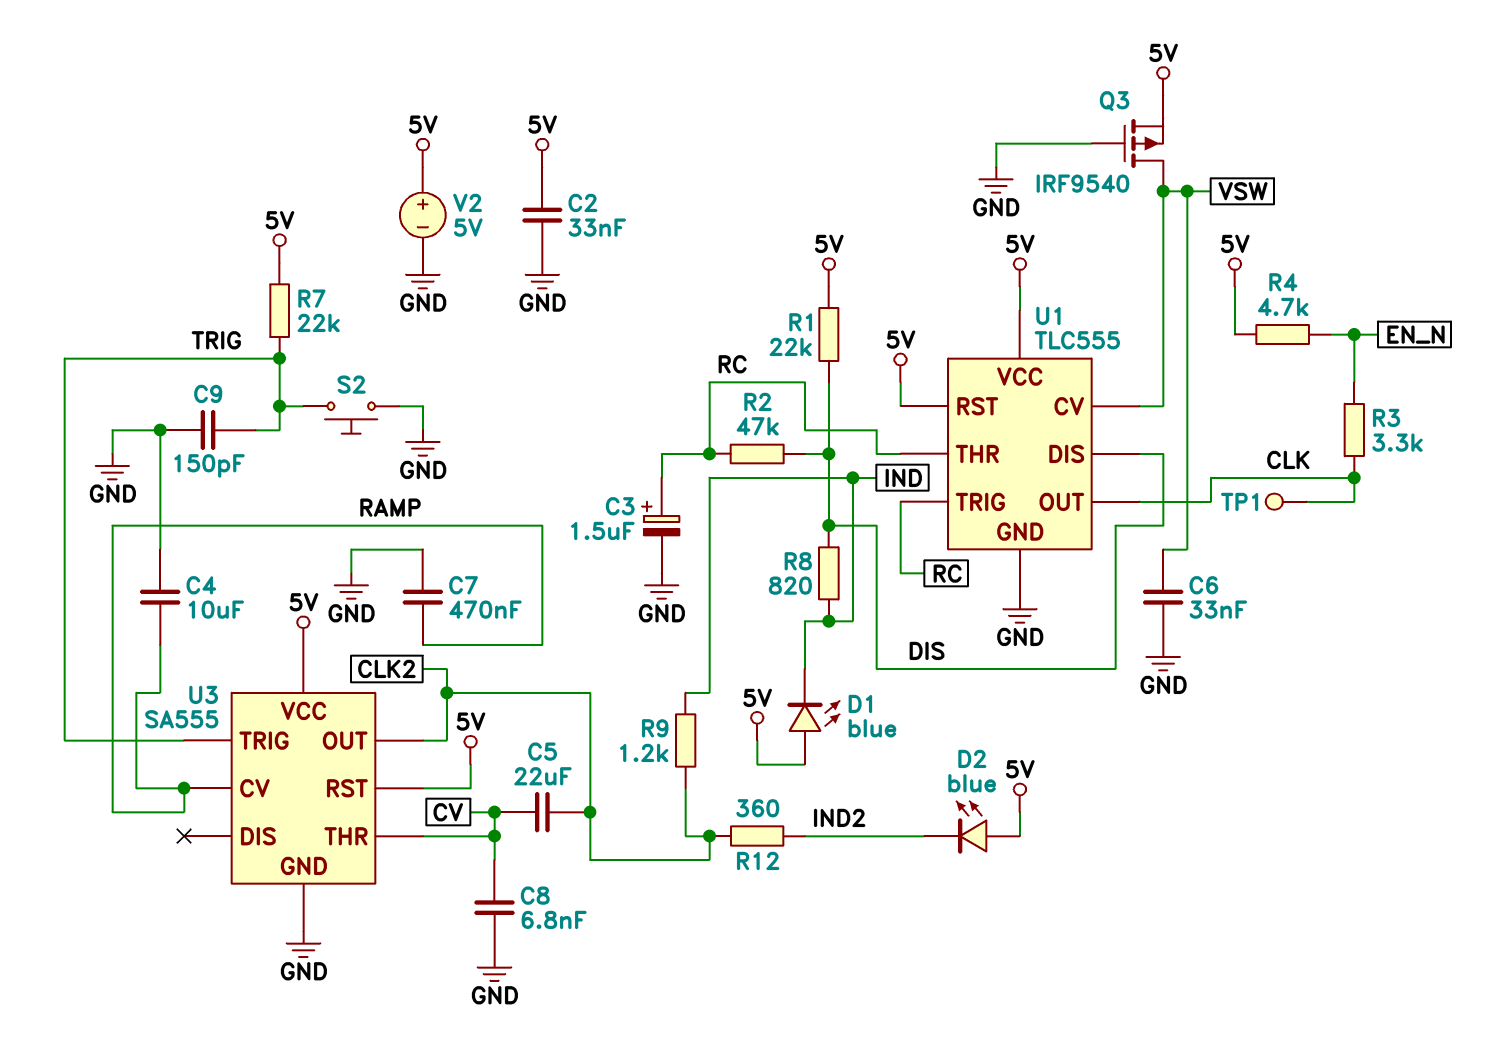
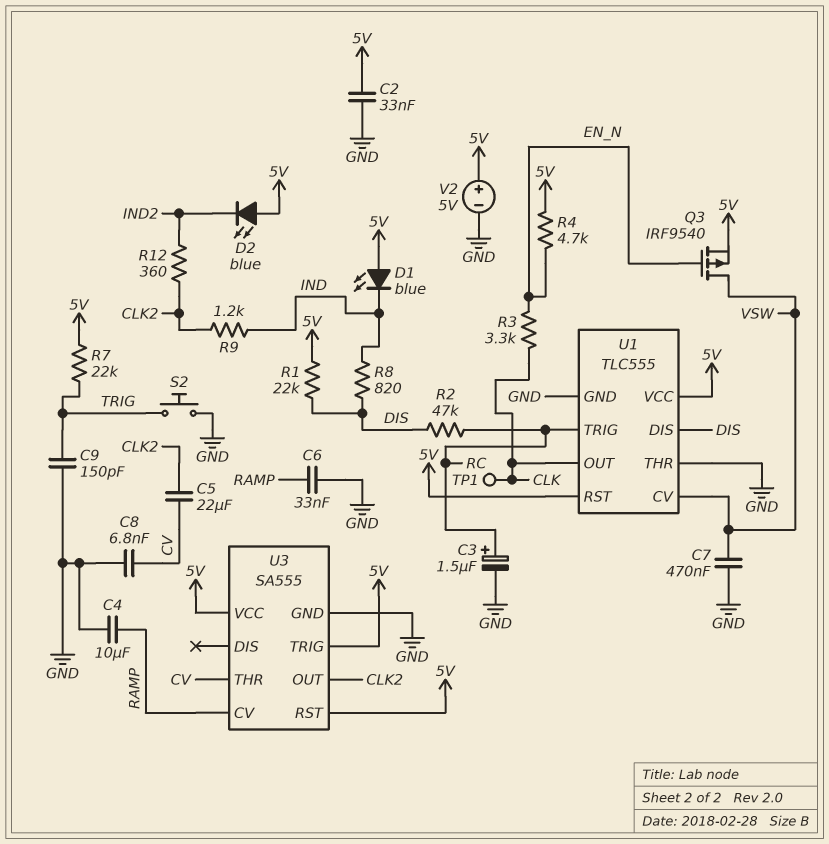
C6: 33nF (GND, VSW) -> 33nF (GND, RAMP)
C7: 470nF (GND, RAMP) -> 470nF (GND, VSW)
Q3: PMOS IRF9540 (G GND, D VSW, S 5V) -> PMOS IRF9540 (G EN_N, D VSW, S 5V)
U1 pin THR: RC -> GND
U3 pin TRIG: TRIG -> 5V

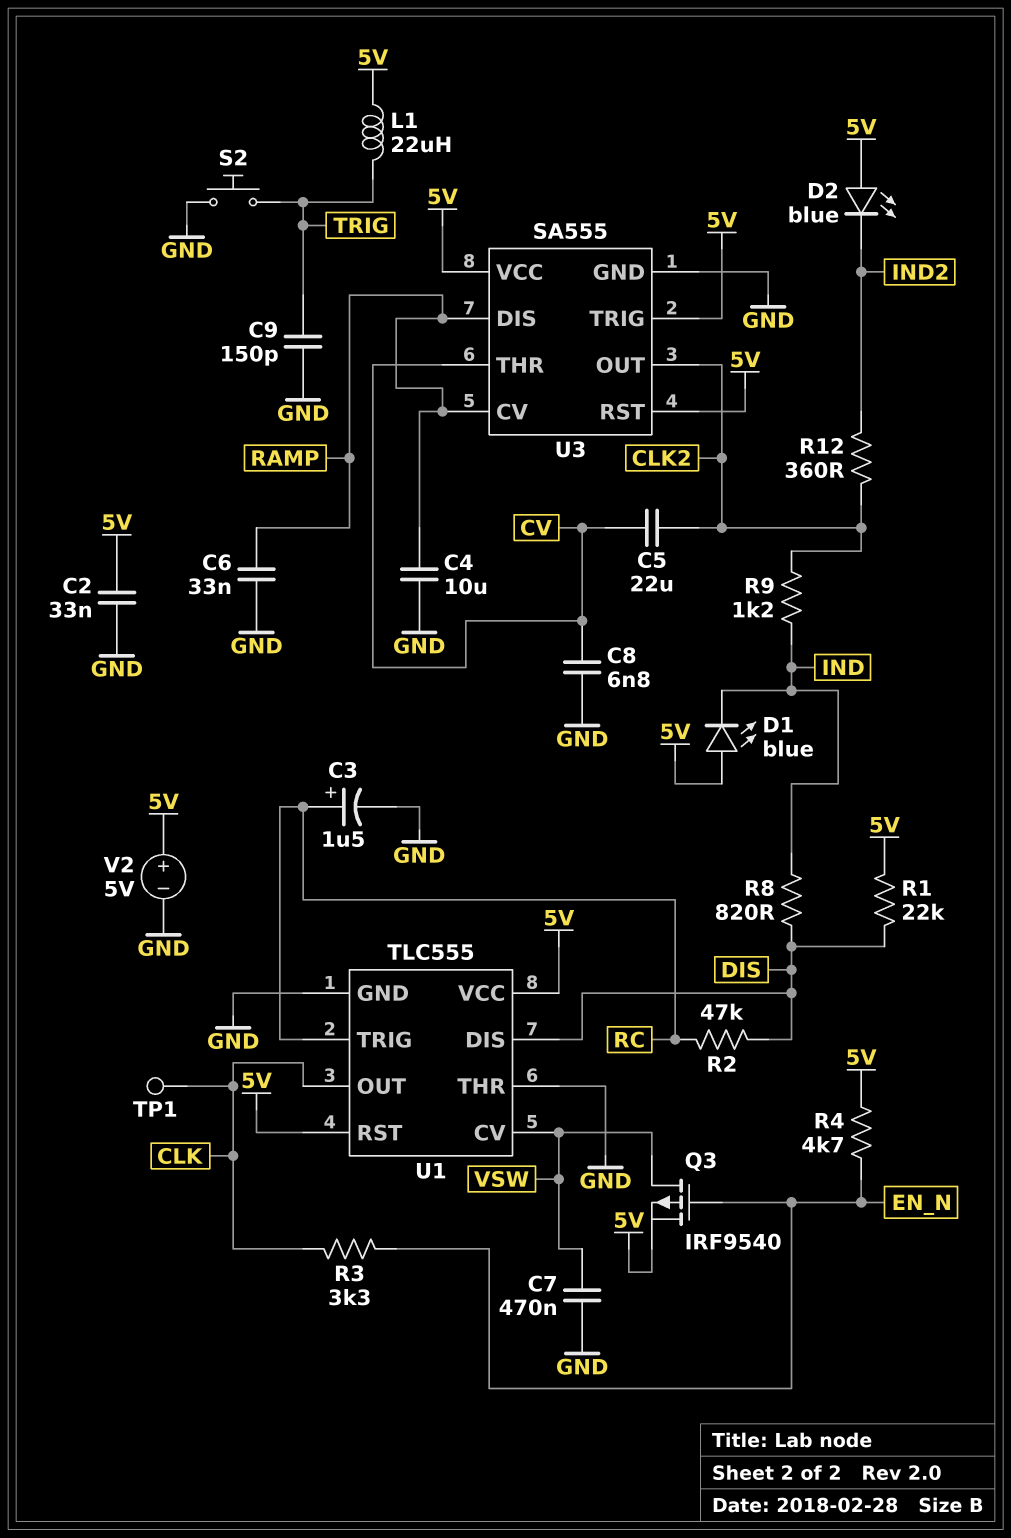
L1: none -> 22uH (5V, TRIG)
R7: 22k (5V, TRIG) -> none
U3 pin DIS: none -> RAMP

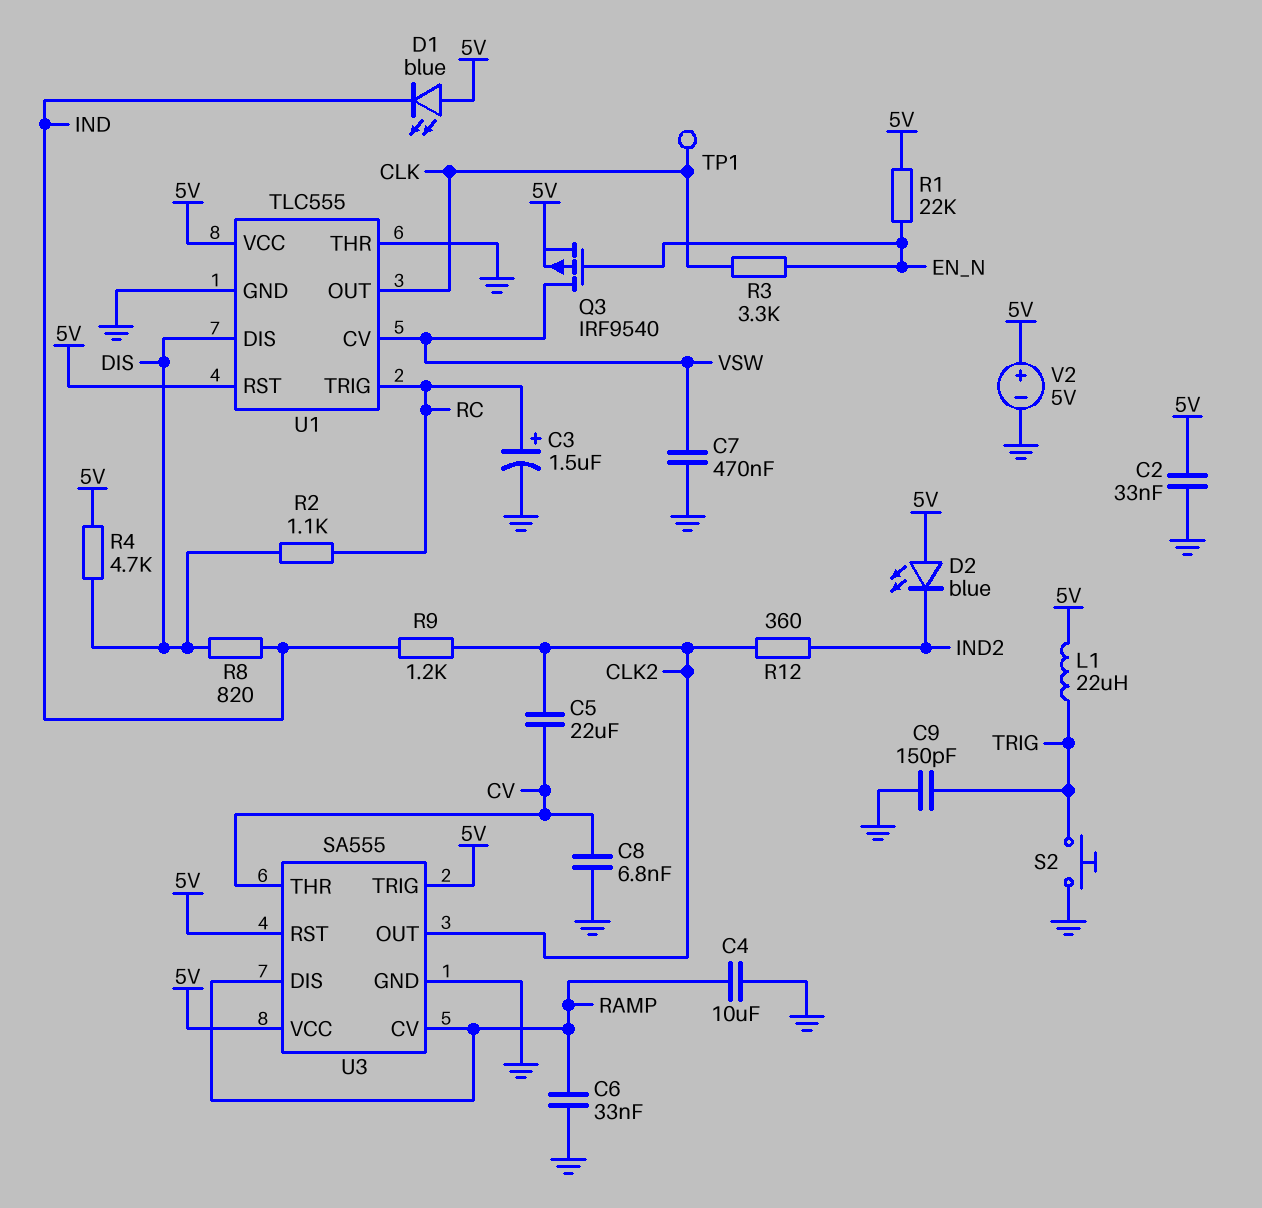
R1: 22k (5V, DIS) -> 22k (5V, EN_N)
R2: 47k (DIS, RC) -> 1.1k (DIS, RC)
R4: 4.7k (5V, EN_N) -> 4.7k (5V, DIS)

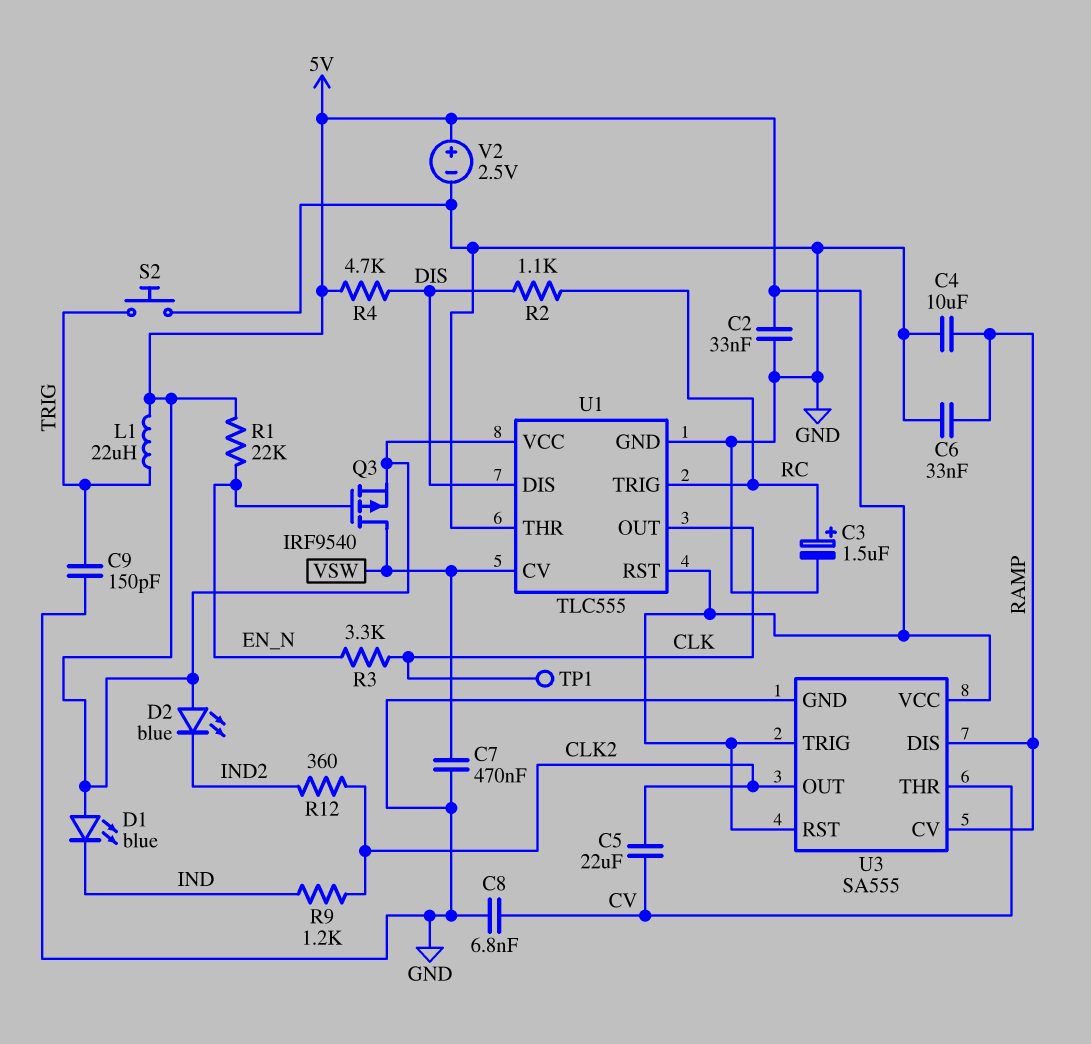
R8: 820 (DIS, IND) -> none
V2: 5V (plus 5V, minus GND) -> 2.5V (plus 5V, minus GND)

